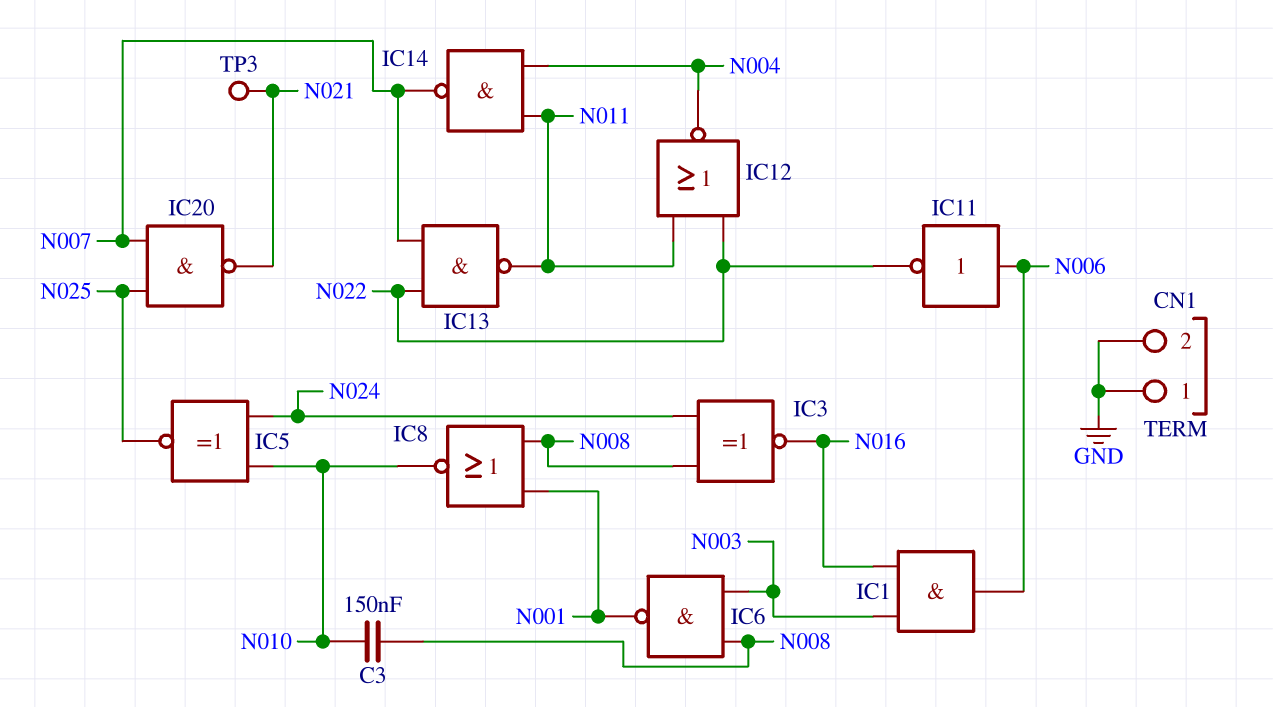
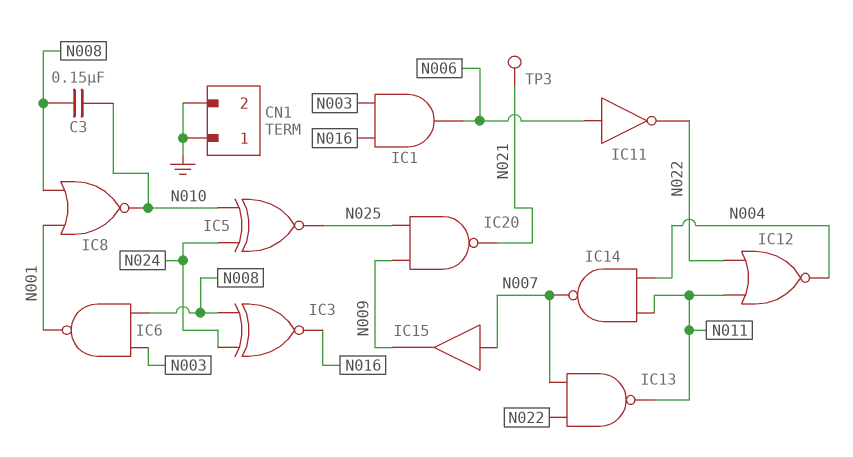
IC15: none -> buffer (in N007, out N009)
IC20: NAND (in N007, in N025, out N021) -> NAND (in N009, in N025, out N021)

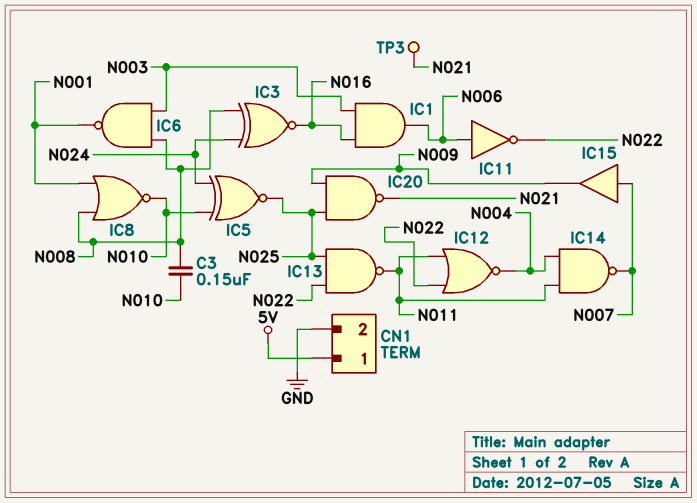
CN1 pin 1: GND -> 5V
IC13: NAND (in N007, in N022, out N011) -> NAND (in N022, in N025, out N011)

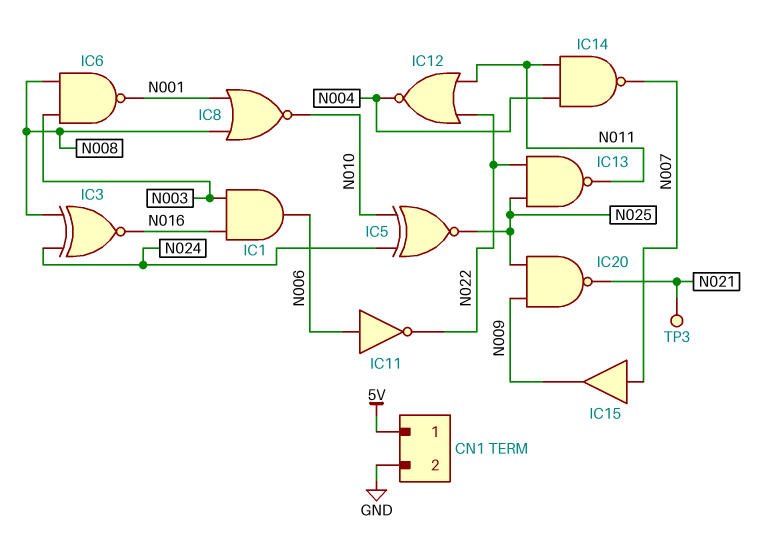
C3: 150nF (N008, N010) -> none

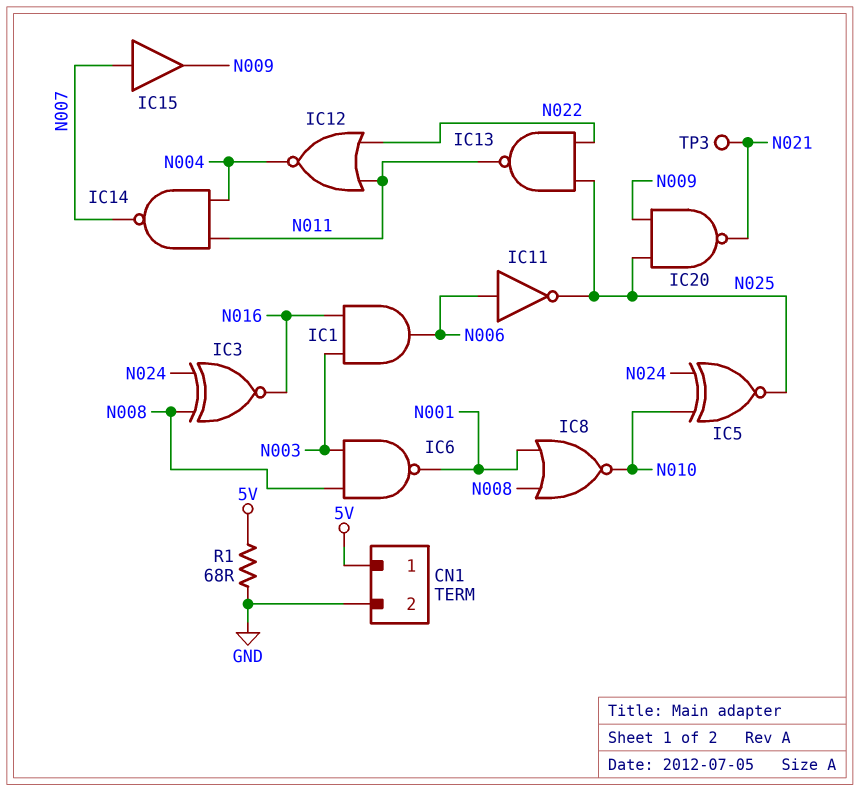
IC11: NOT (in N006, out N022) -> NOT (in N006, out N025)
R1: none -> 68 (5V, GND)

